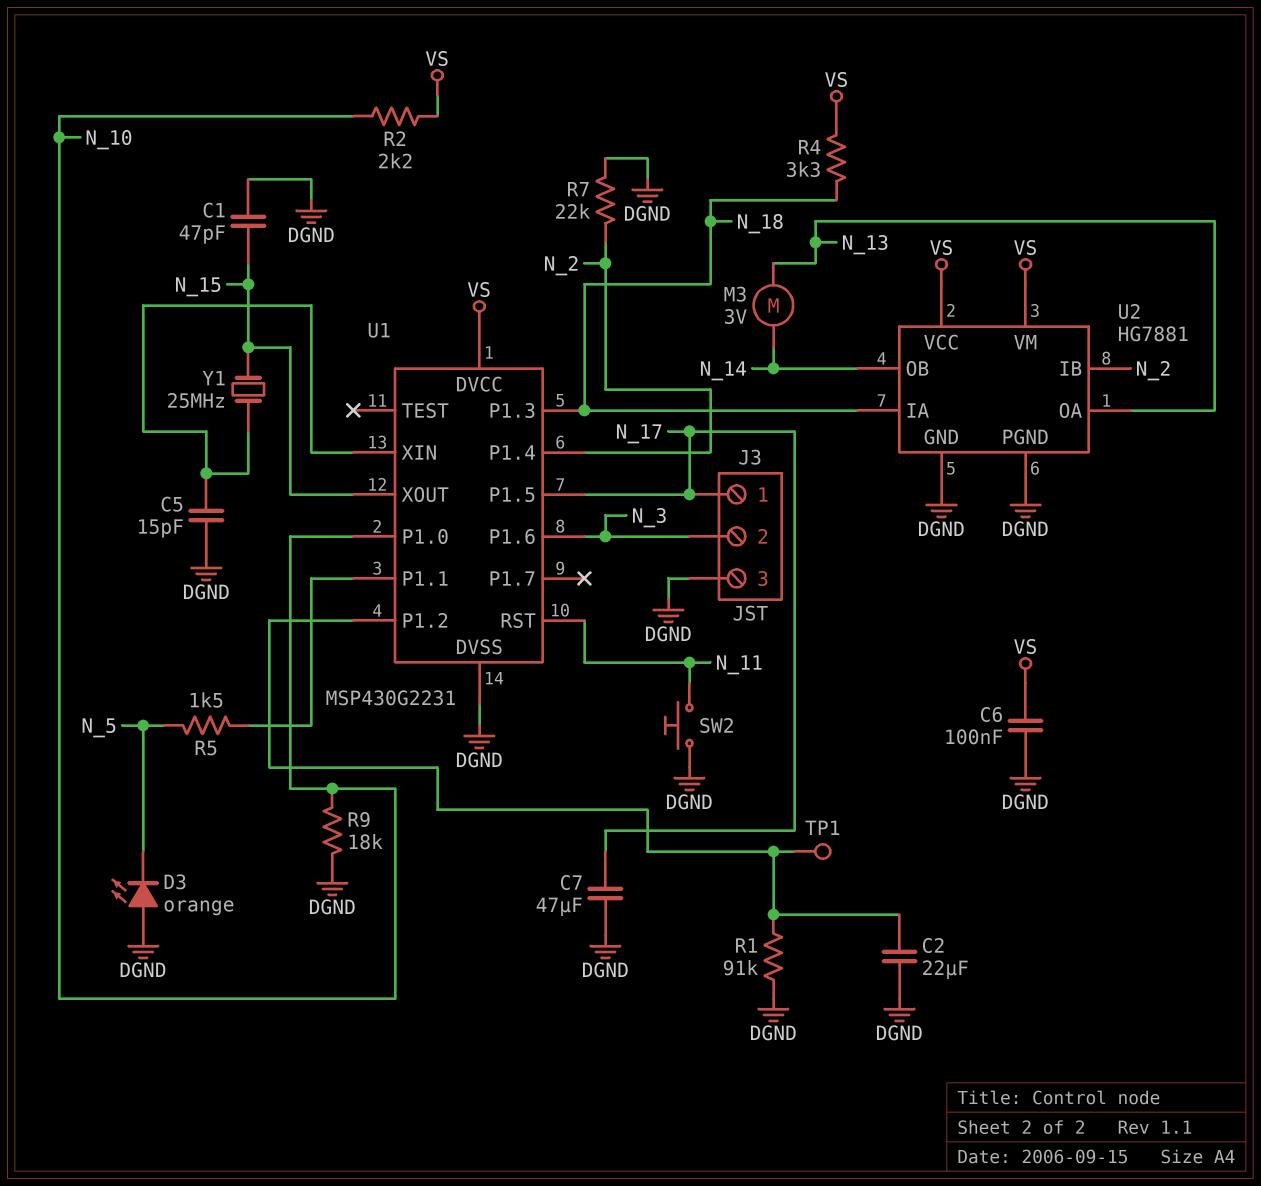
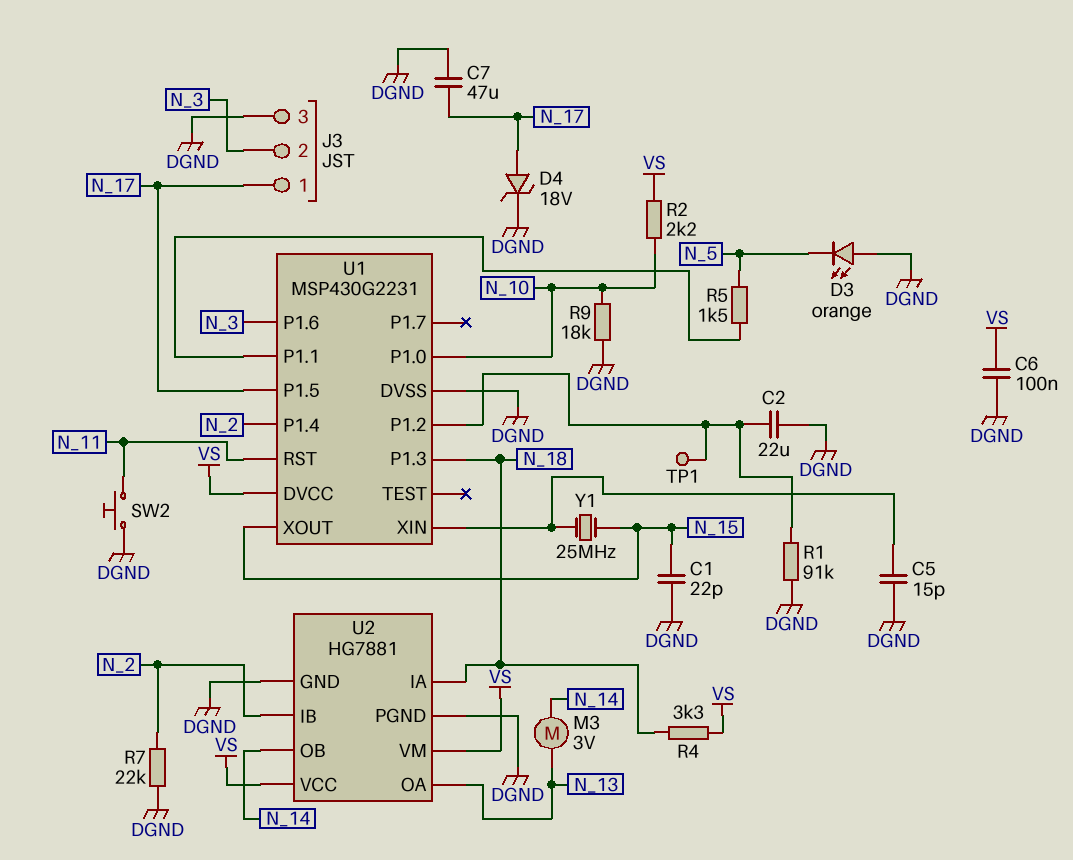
C1: 47pF (DGND, N_15) -> 22pF (DGND, N_15)
D4: none -> zener 18V (A N_17, K DGND)

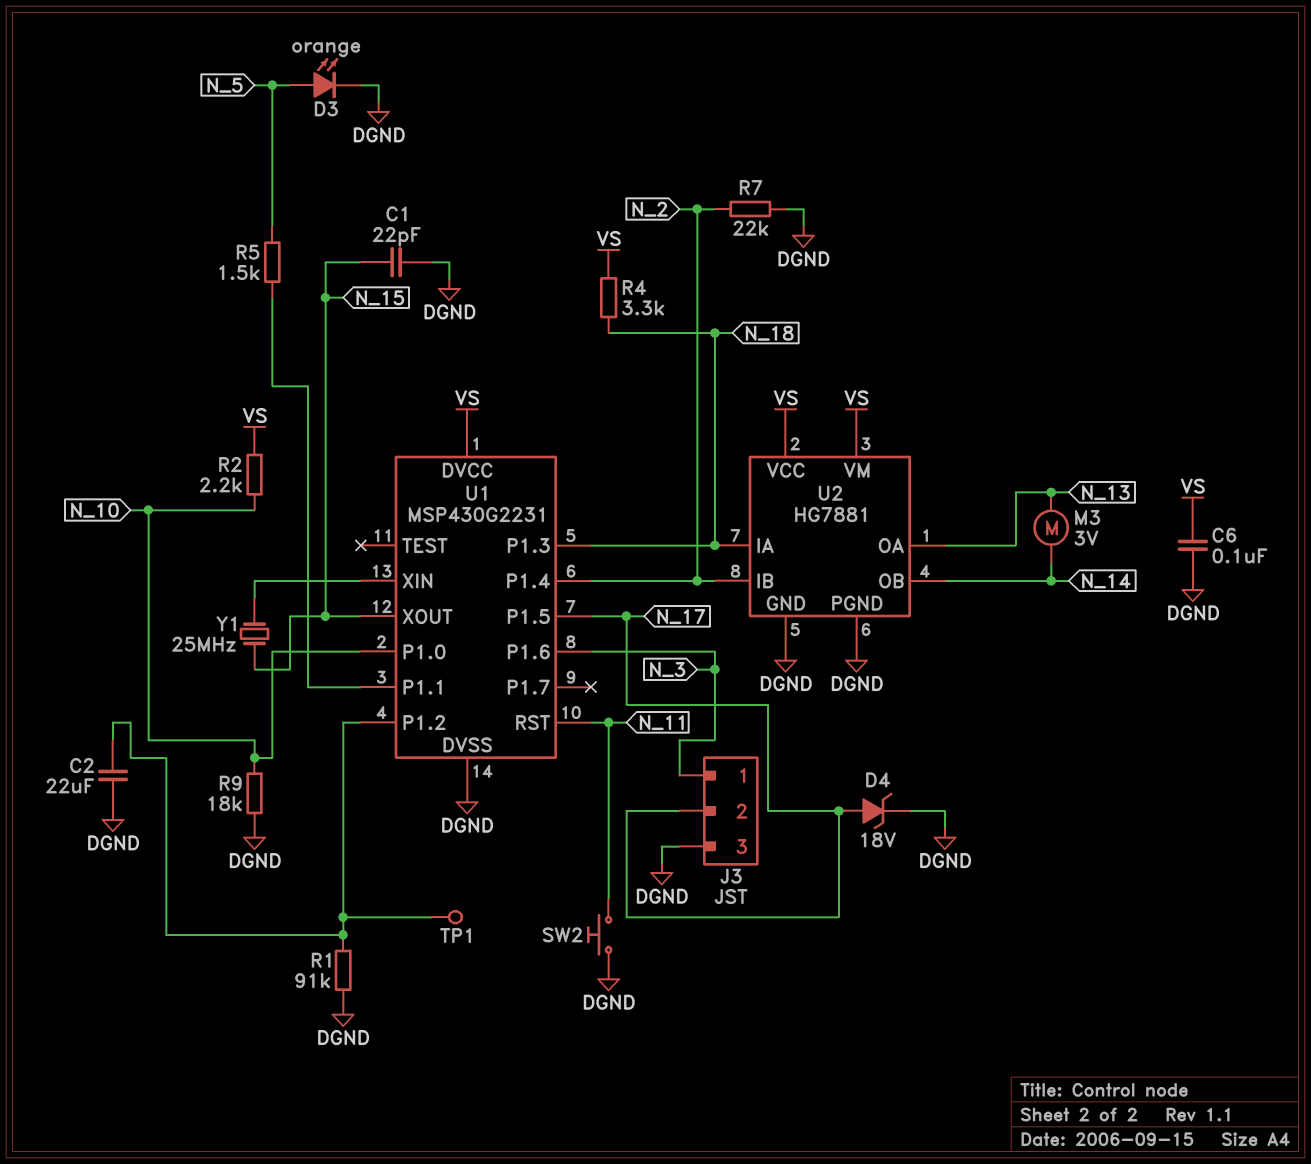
C5: 15pF (DGND, U1/XIN) -> none
C7: 47uF (DGND, N_17) -> none
D3: LED orange (A DGND, K N_5) -> LED orange (A N_5, K DGND)
J3 pin 1: N_17 -> N_3
J3 pin 2: N_3 -> N_17

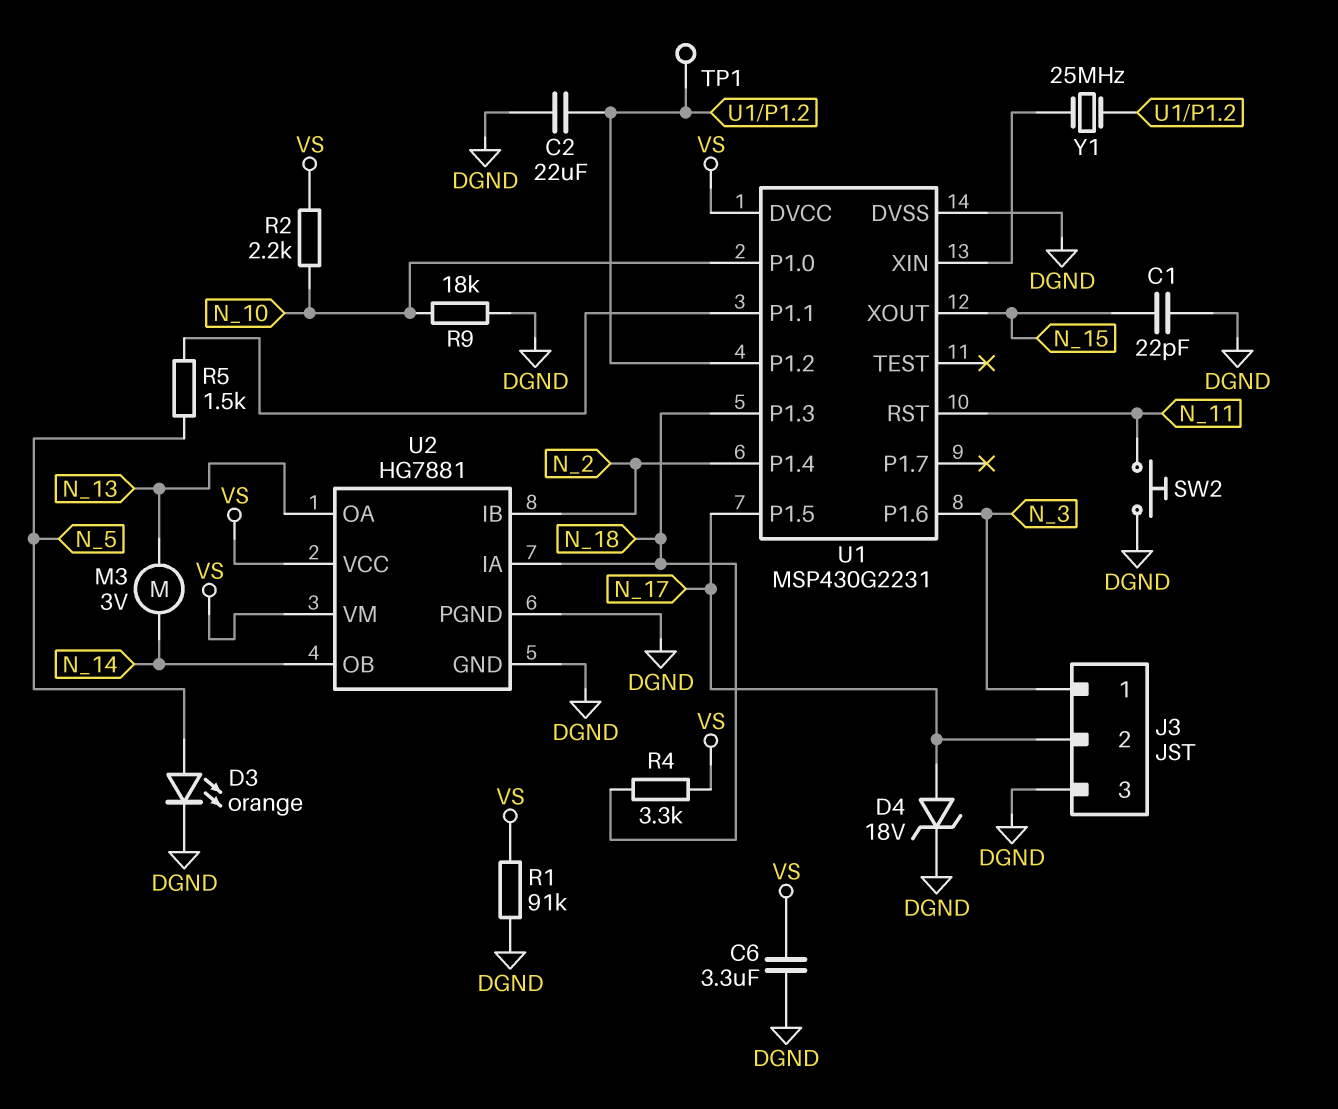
C6: 100nF (DGND, VS) -> 3.3uF (DGND, VS)
R1: 91k (DGND, U1/P1.2) -> 91k (DGND, VS)
R7: 22k (DGND, N_2) -> none
Y1: 25MHz (N_15, U1/XIN) -> 25MHz (U1/P1.2, U1/XIN)

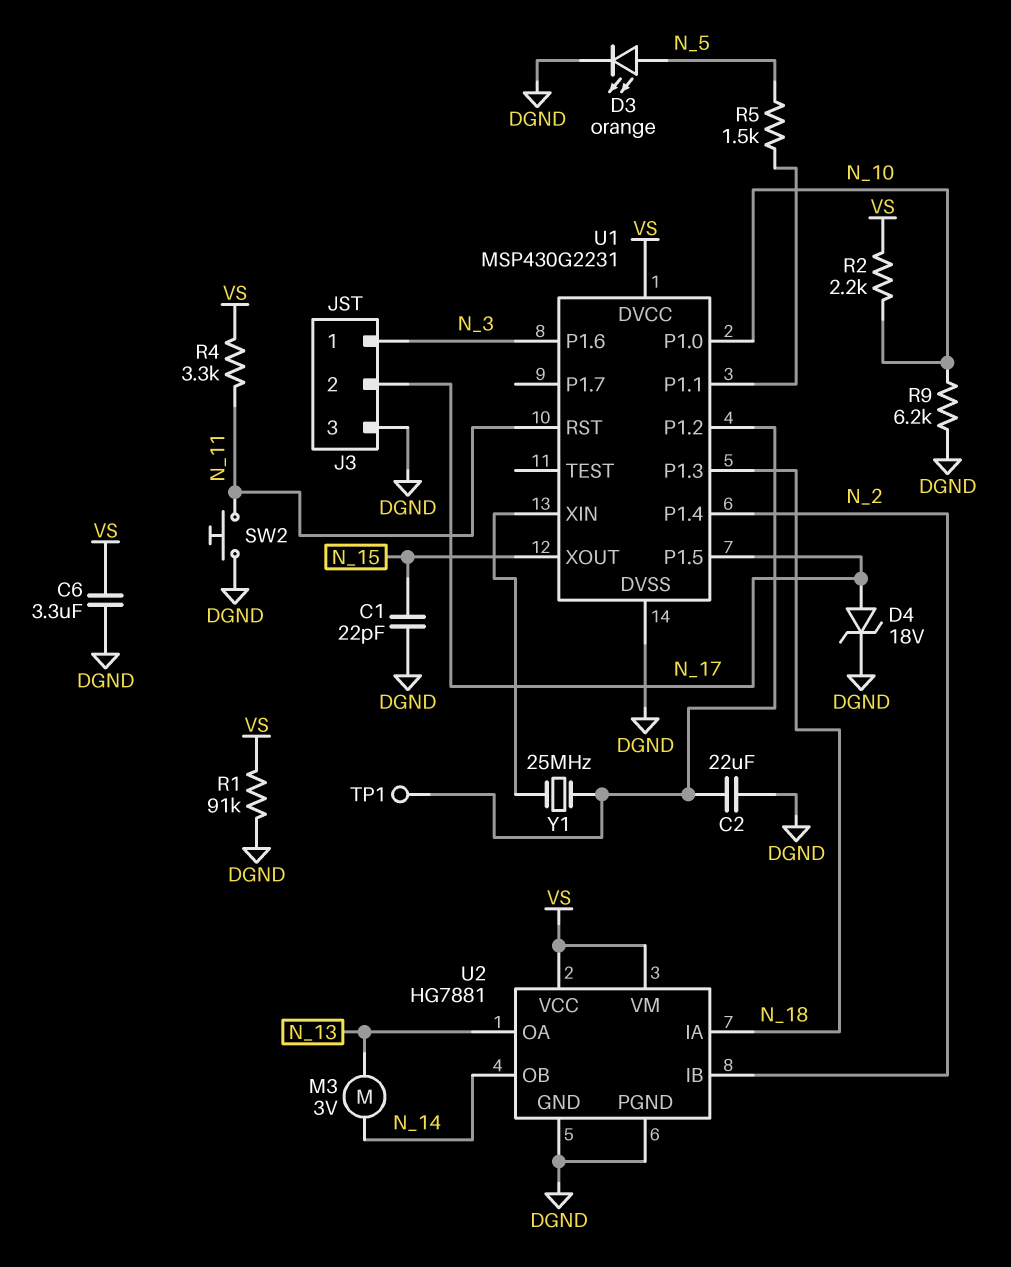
R4: 3.3k (N_18, VS) -> 3.3k (N_11, VS)
R9: 18k (DGND, N_10) -> 6.2k (DGND, N_10)

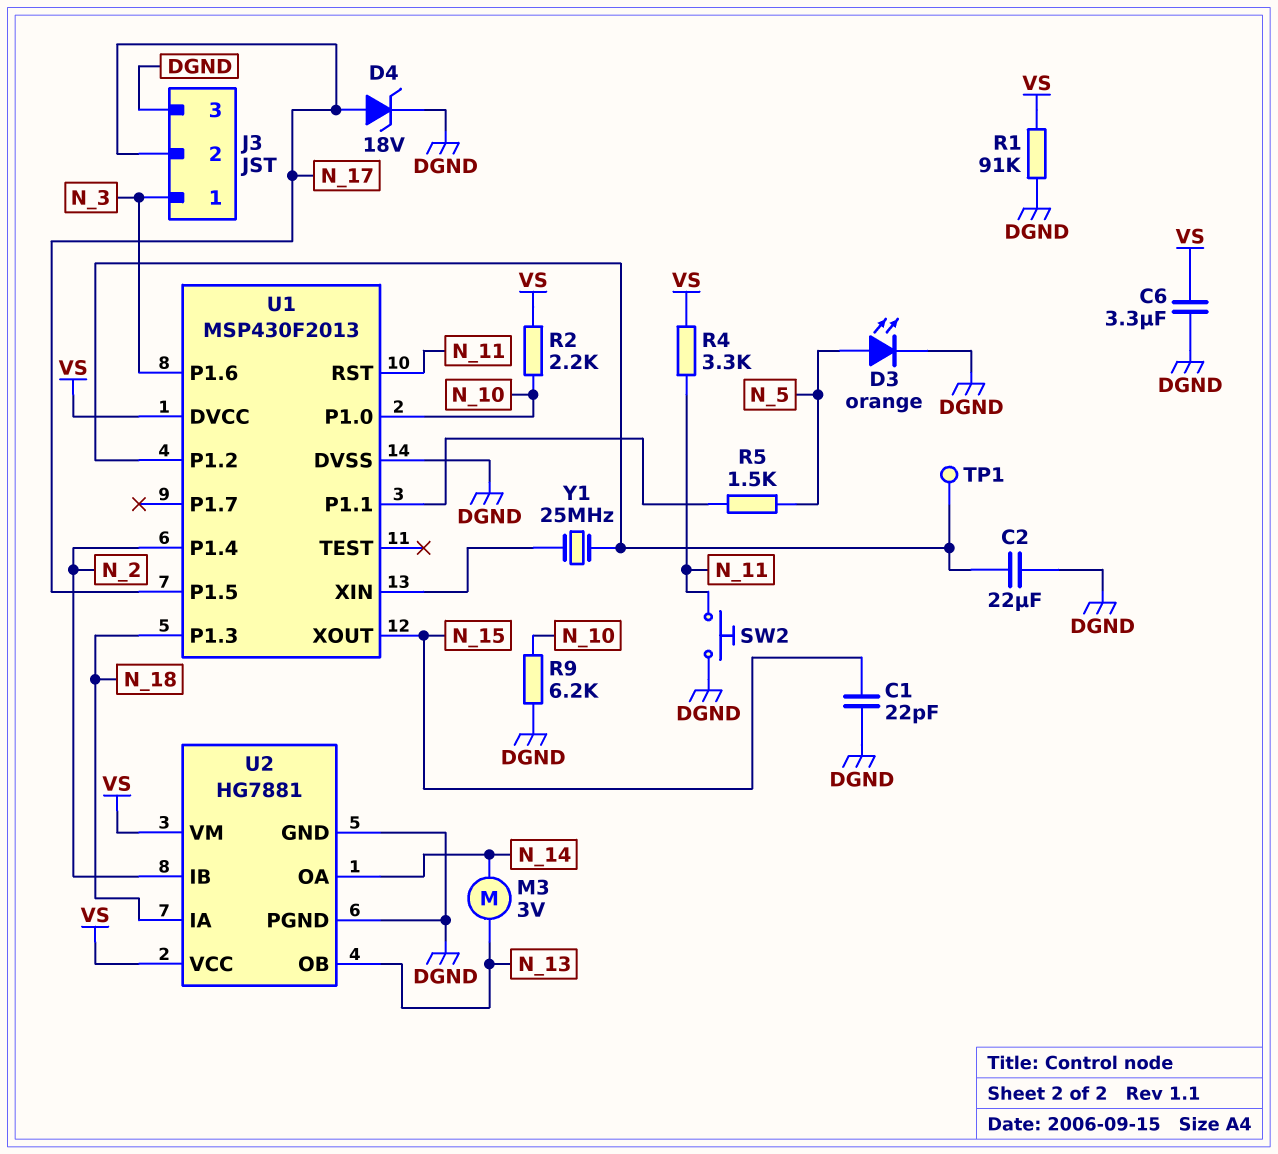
U1: MSP430G2231 -> MSP430F2013
U2 pin OA: N_13 -> N_14
U2 pin OB: N_14 -> N_13

